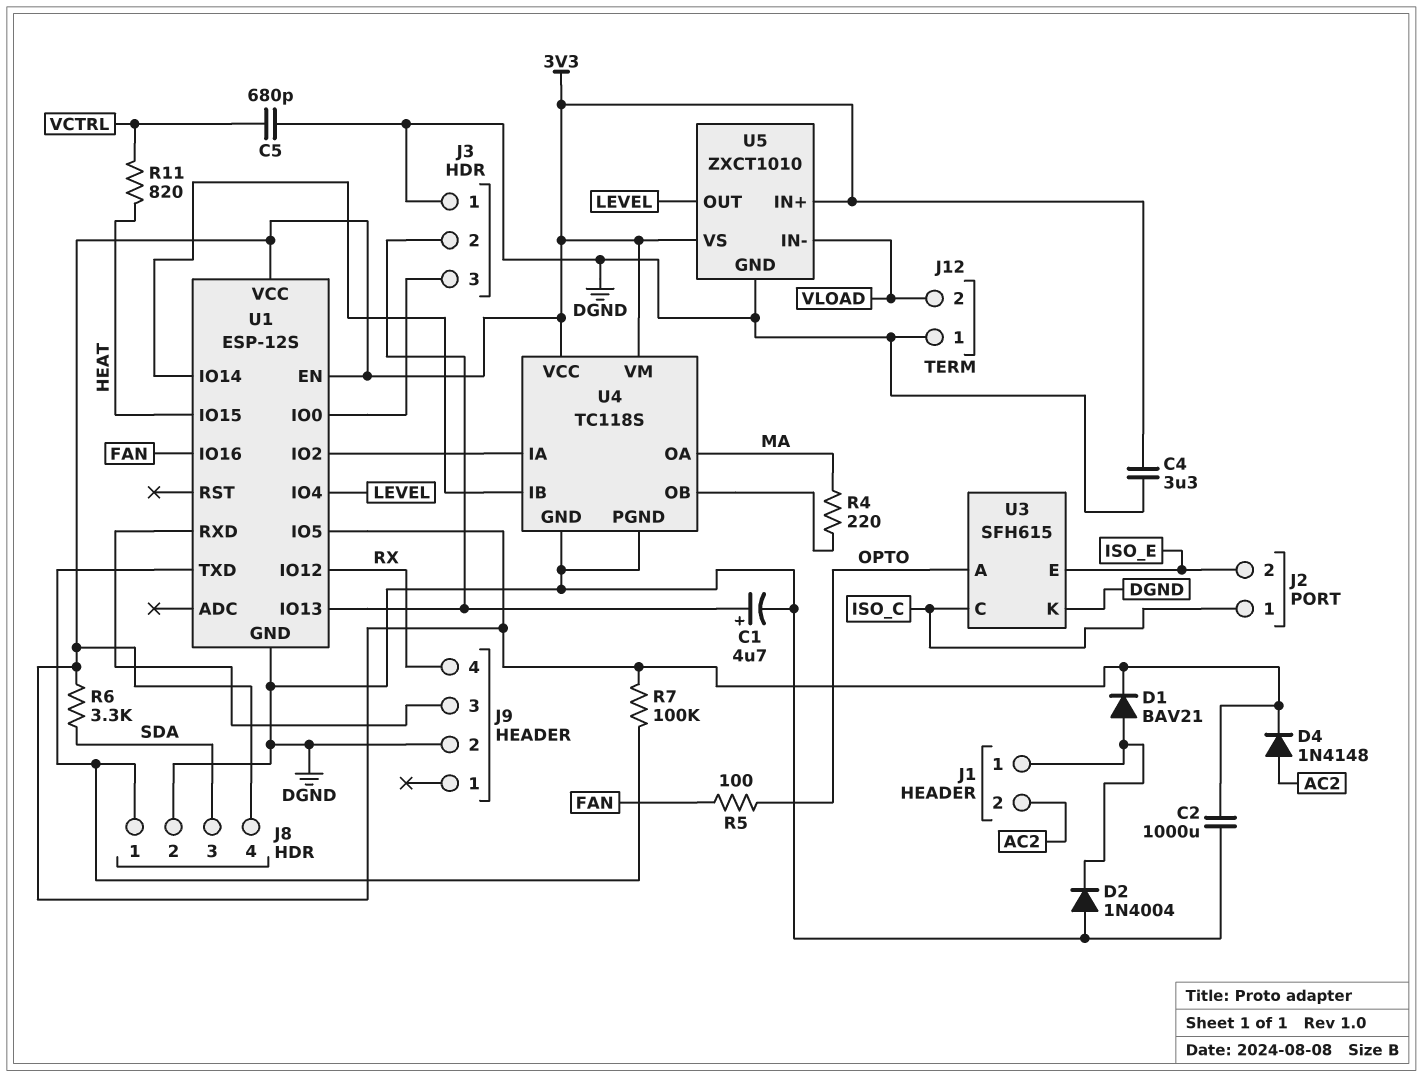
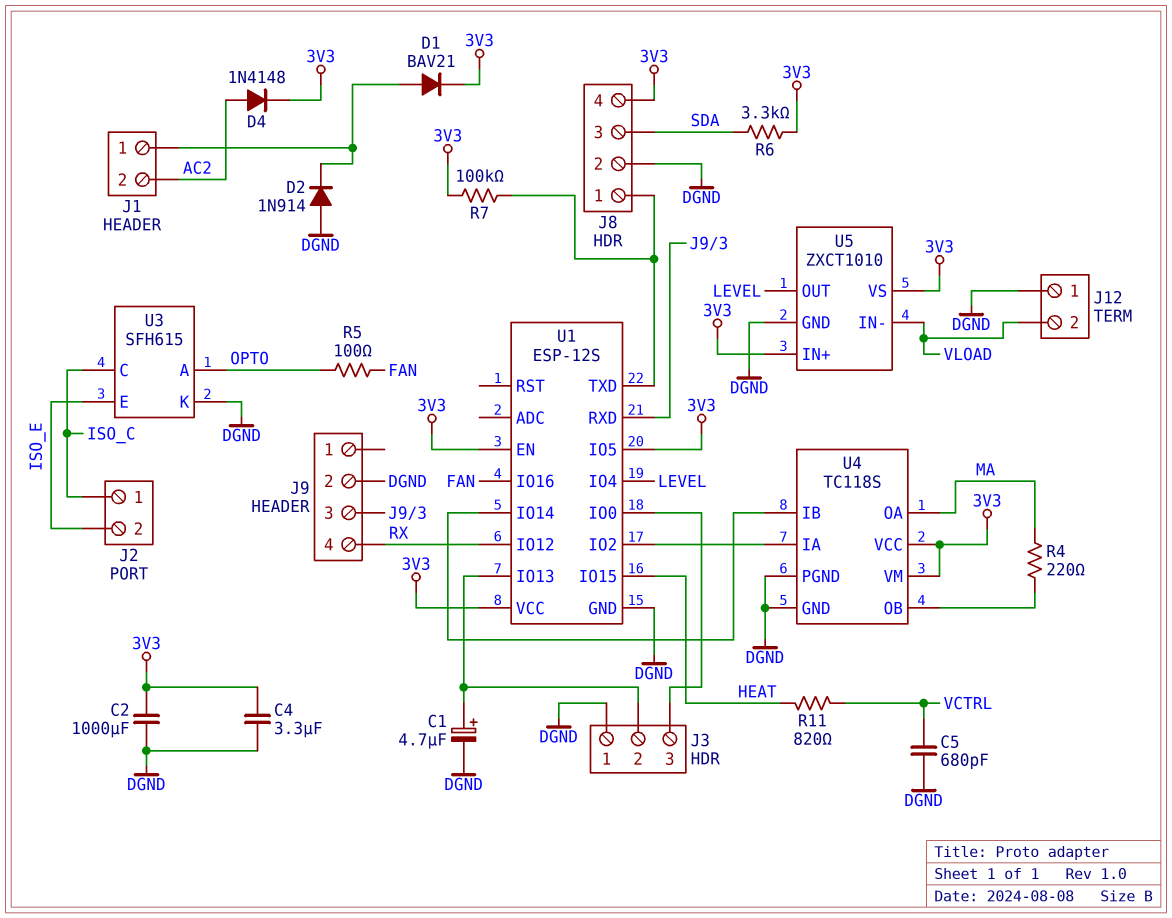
D2: diode 1N4004 (A DGND, K J1/1) -> diode 1N914 (A DGND, K J1/1)

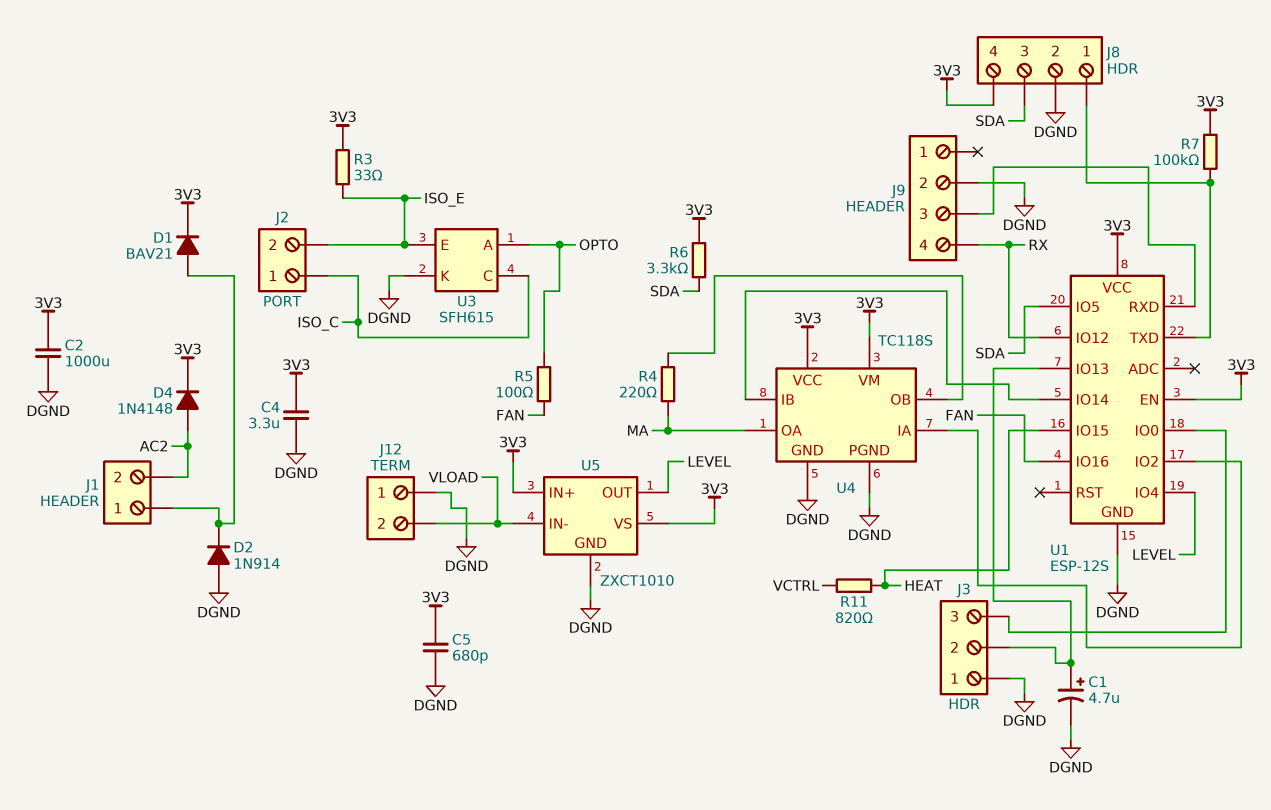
C5: 680pF (DGND, VCTRL) -> 680pF (3V3, DGND)
R3: none -> 33 (3V3, ISO_E)
U1 pin IO5: 3V3 -> SDA

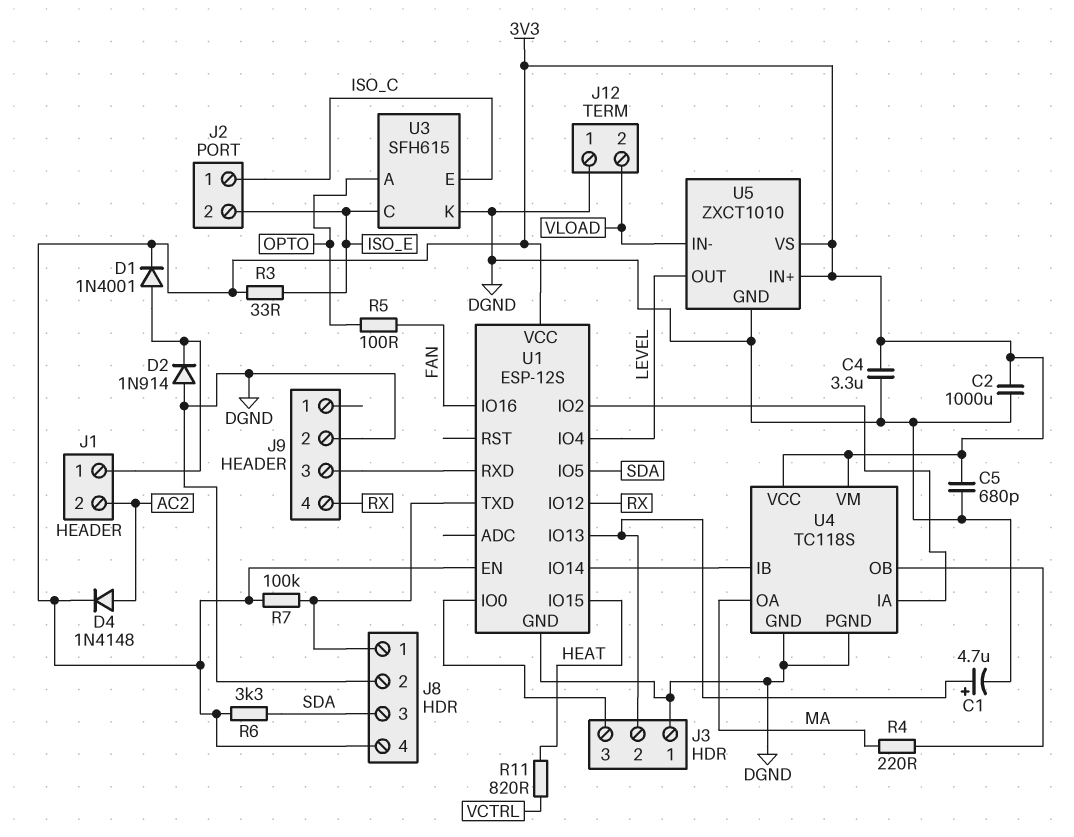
D1: diode BAV21 (A J1/1, K 3V3) -> diode 1N4001 (A J1/1, K 3V3)
U3 pin C: ISO_C -> ISO_E
U3 pin E: ISO_E -> ISO_C

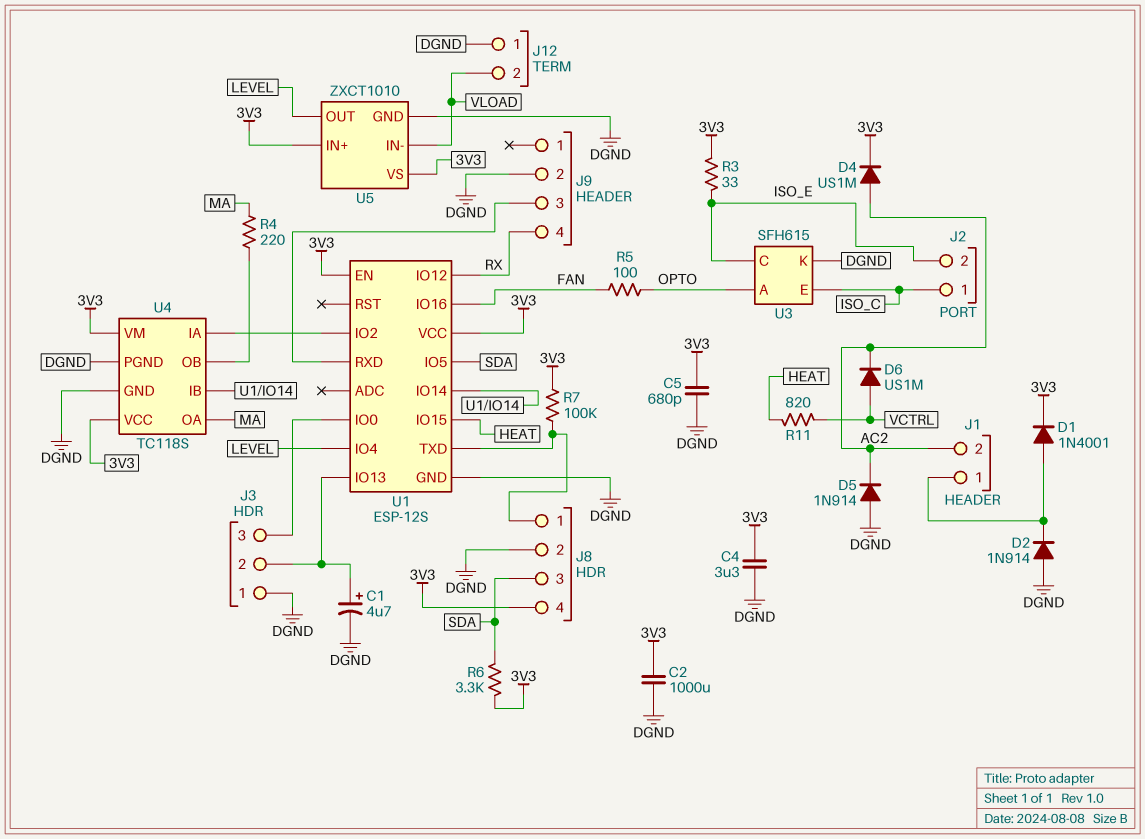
D4: diode 1N4148 (A AC2, K 3V3) -> diode US1M (A AC2, K 3V3)
D5: none -> diode 1N914 (A DGND, K AC2)
D6: none -> diode US1M (A VCTRL, K AC2)

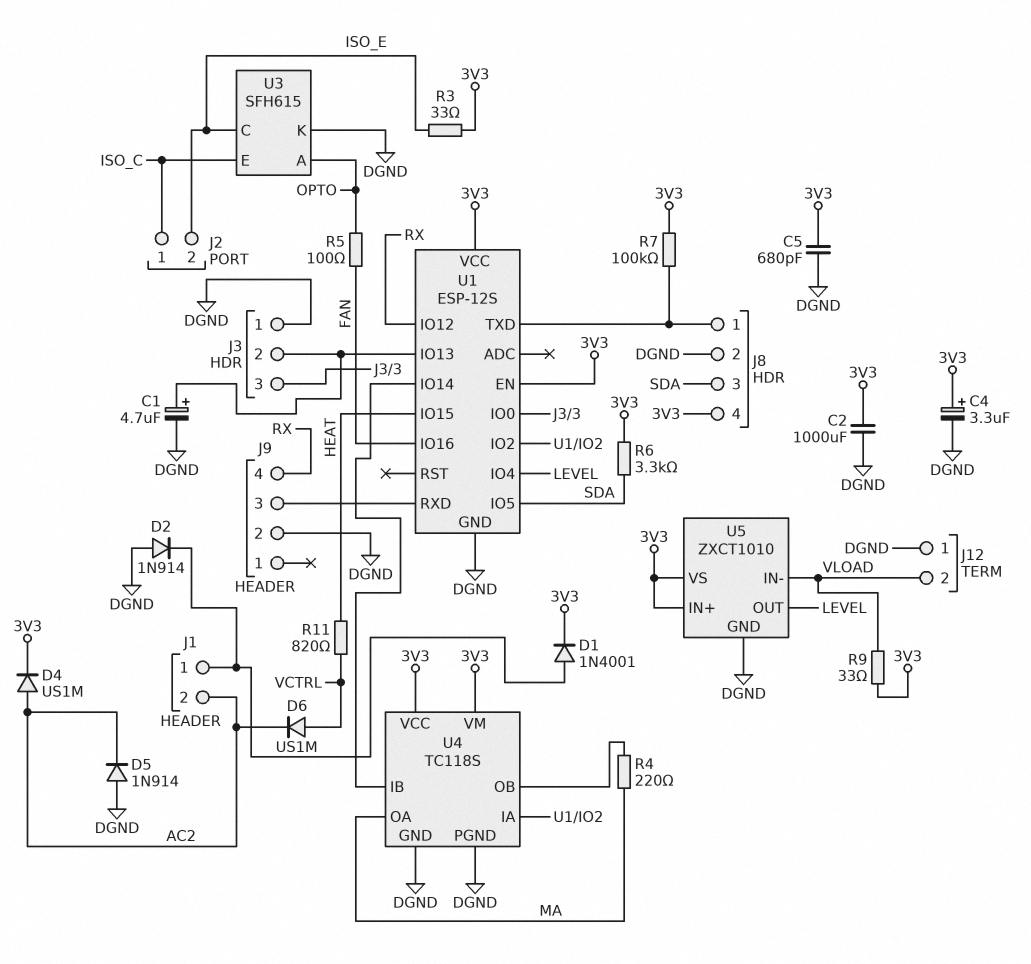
C4: 3.3uF (3V3, DGND) -> 3.3uF (plus 3V3, minus DGND)
R9: none -> 33 (3V3, VLOAD)

